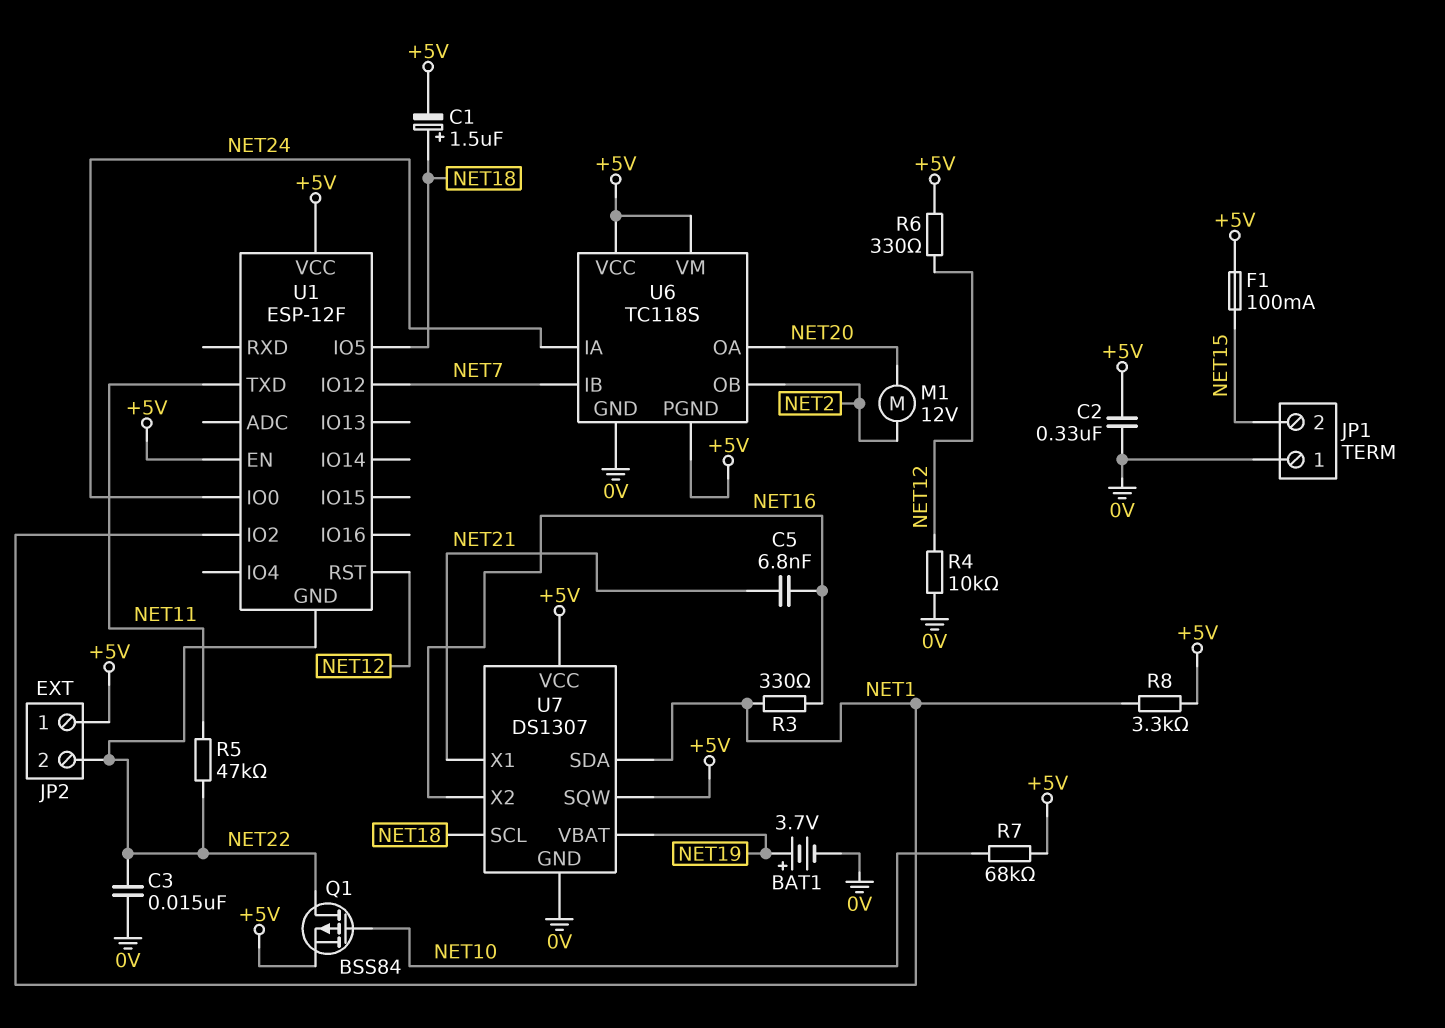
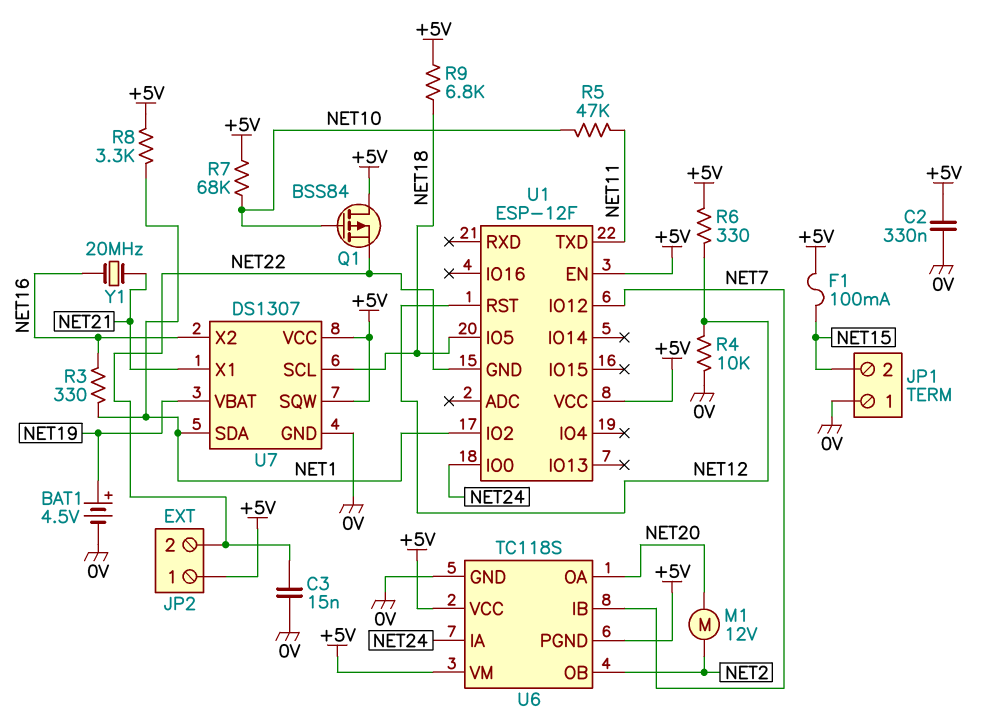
BAT1: 3.7V (plus NET19, minus 0V) -> 4.5V (plus NET19, minus 0V)
C1: 1.5uF (plus NET18, minus +5V) -> none
C5: 6.8nF (NET16, NET21) -> none
Q1: PMOS BSS84 (G NET10, D NET22, S +5V) -> PMOS BSS84 (G NET10, D +5V, S NET22)
R5: 47k (NET11, NET22) -> 47k (NET10, NET11)
R9: none -> 6.8k (+5V, NET18)
Y1: none -> 20MHz (NET16, NET21)

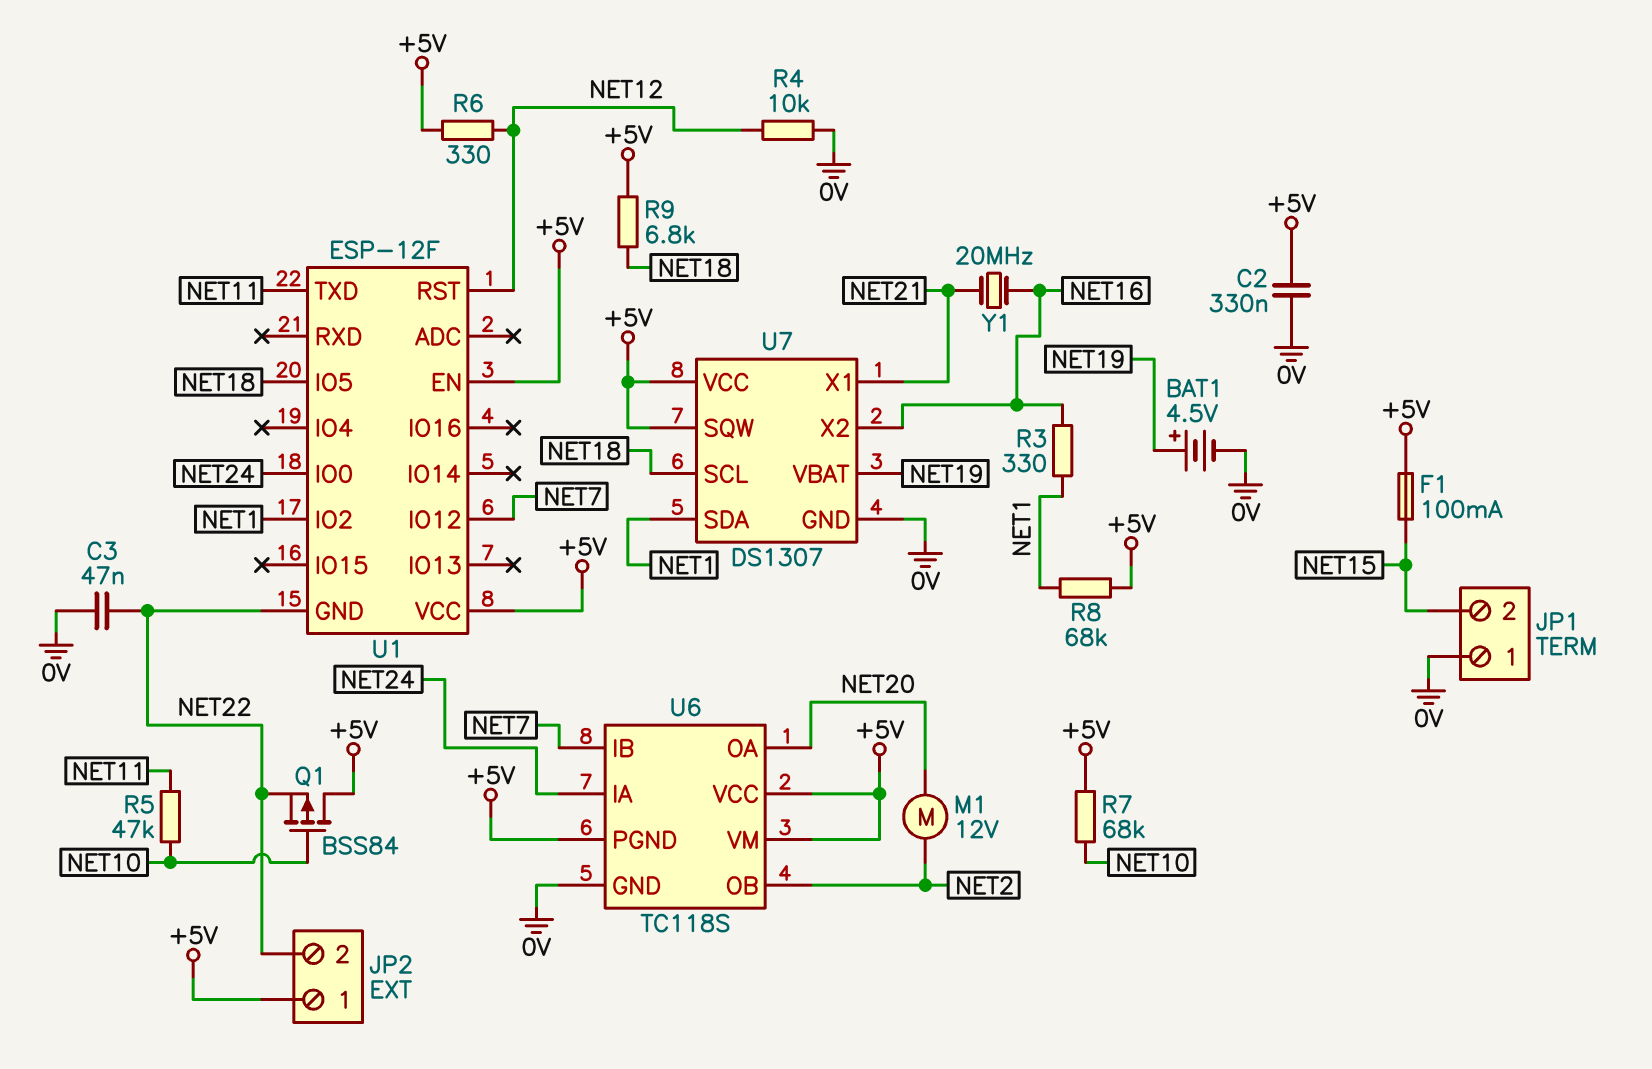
C3: 15nF (0V, NET22) -> 47nF (0V, NET22)
R8: 3.3k (+5V, NET1) -> 68k (+5V, NET1)

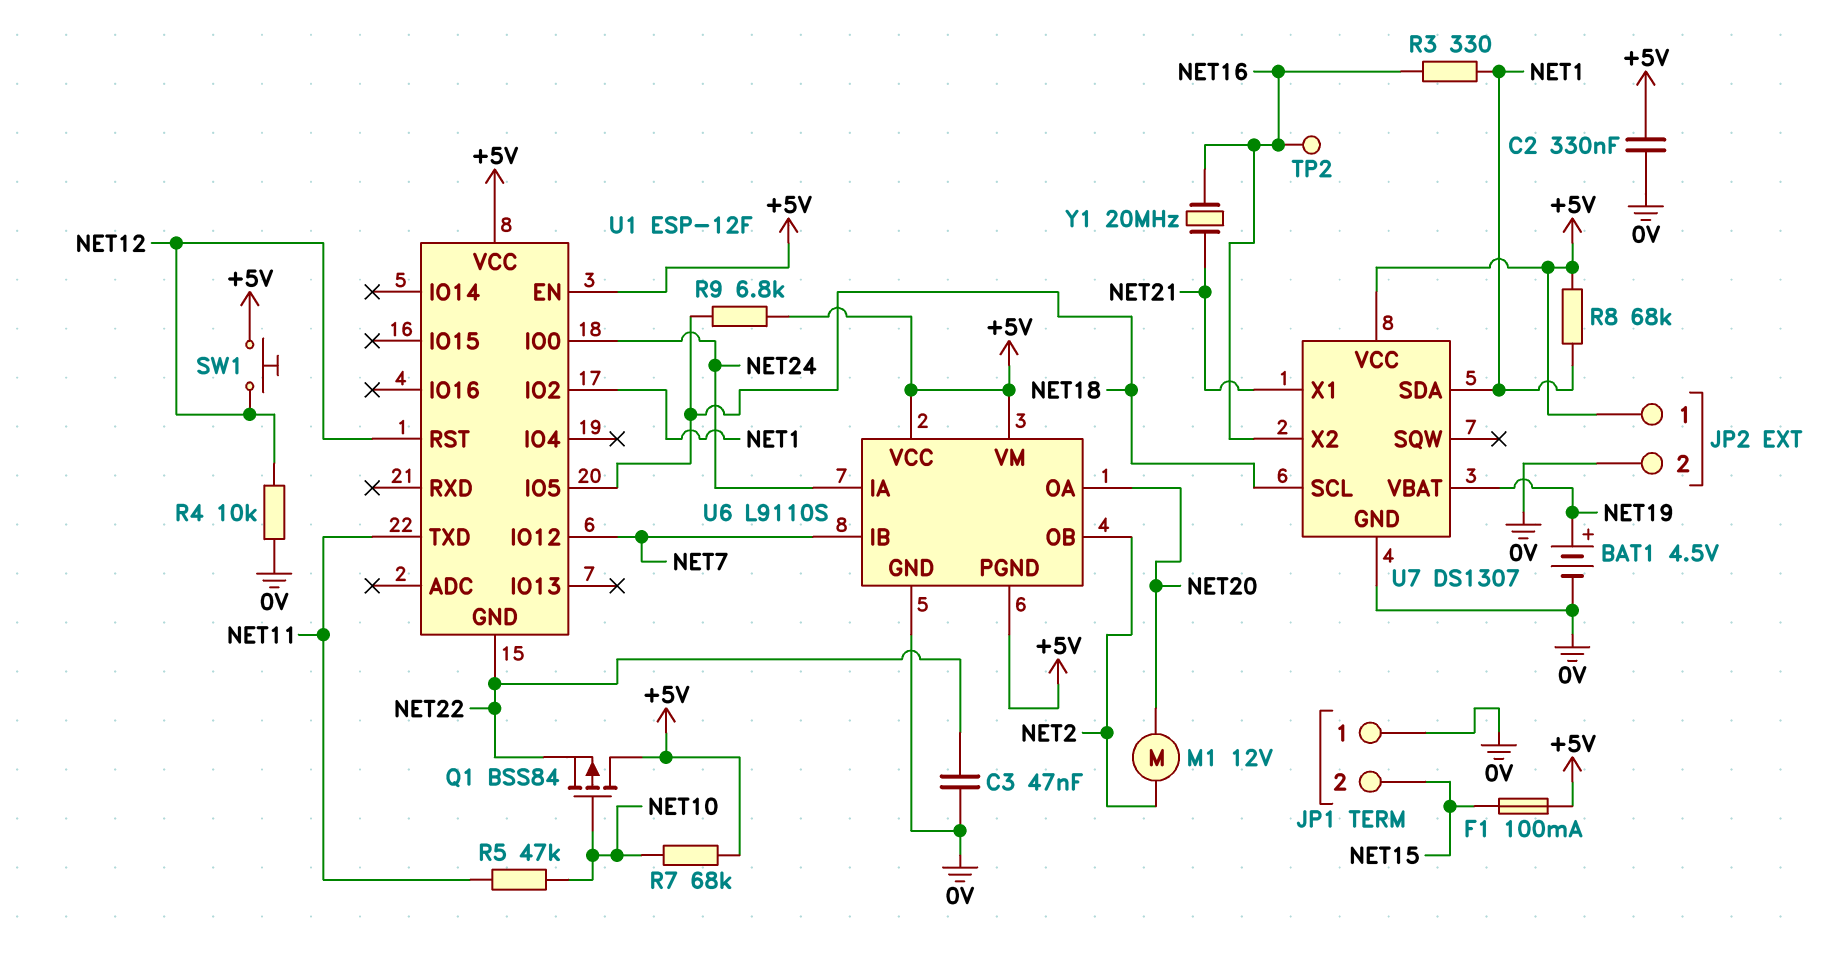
JP2 pin 2: NET22 -> 0V
R6: 330 (+5V, NET12) -> none
SW1: none -> button (+5V, NET12)
TP2: none -> test point (NET16)
U6: TC118S -> L9110S
U7 pin SQW: +5V -> none

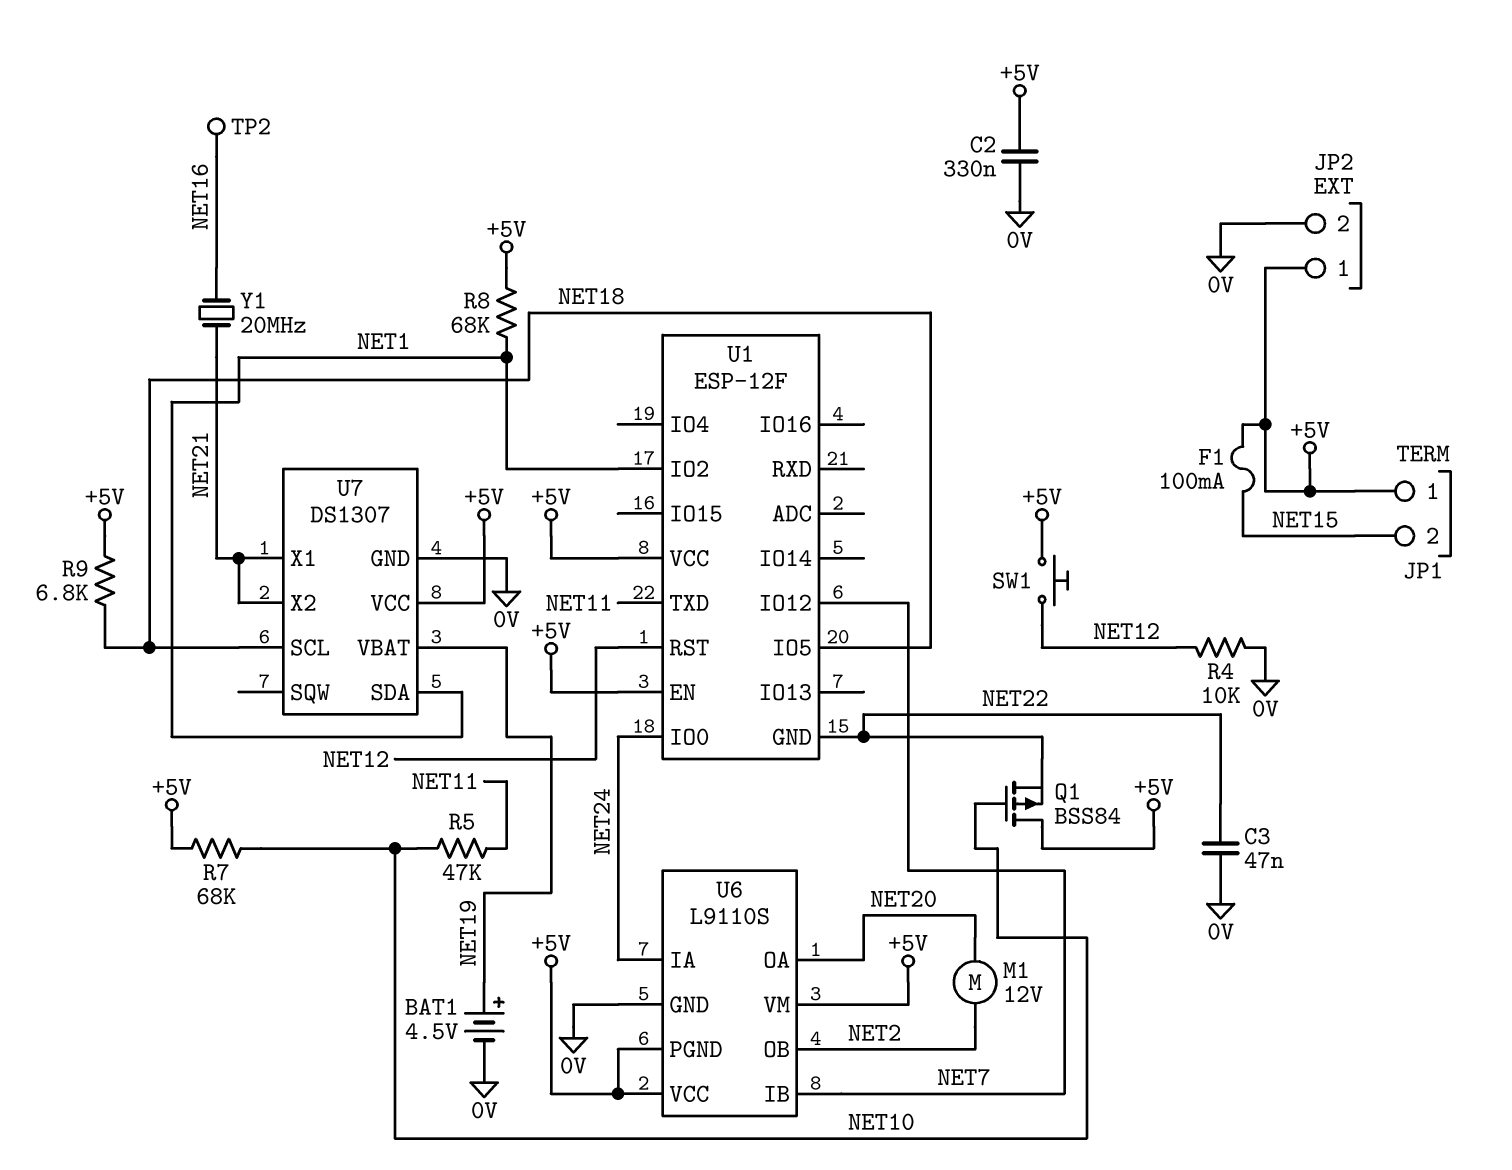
JP1 pin 1: 0V -> +5V
R3: 330 (NET1, NET16) -> none
U7 pin X2: NET16 -> NET21

